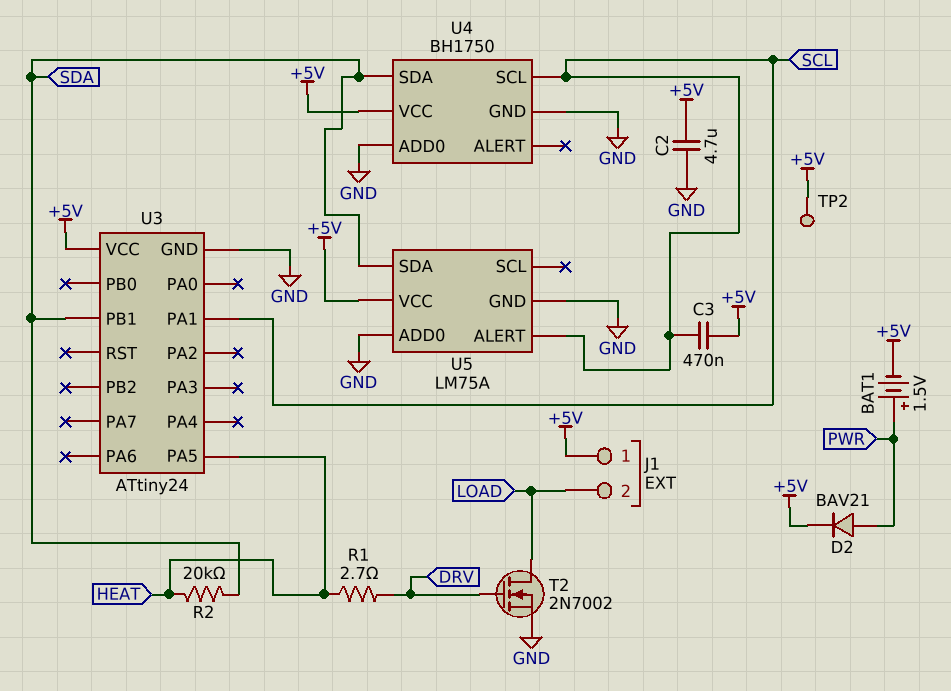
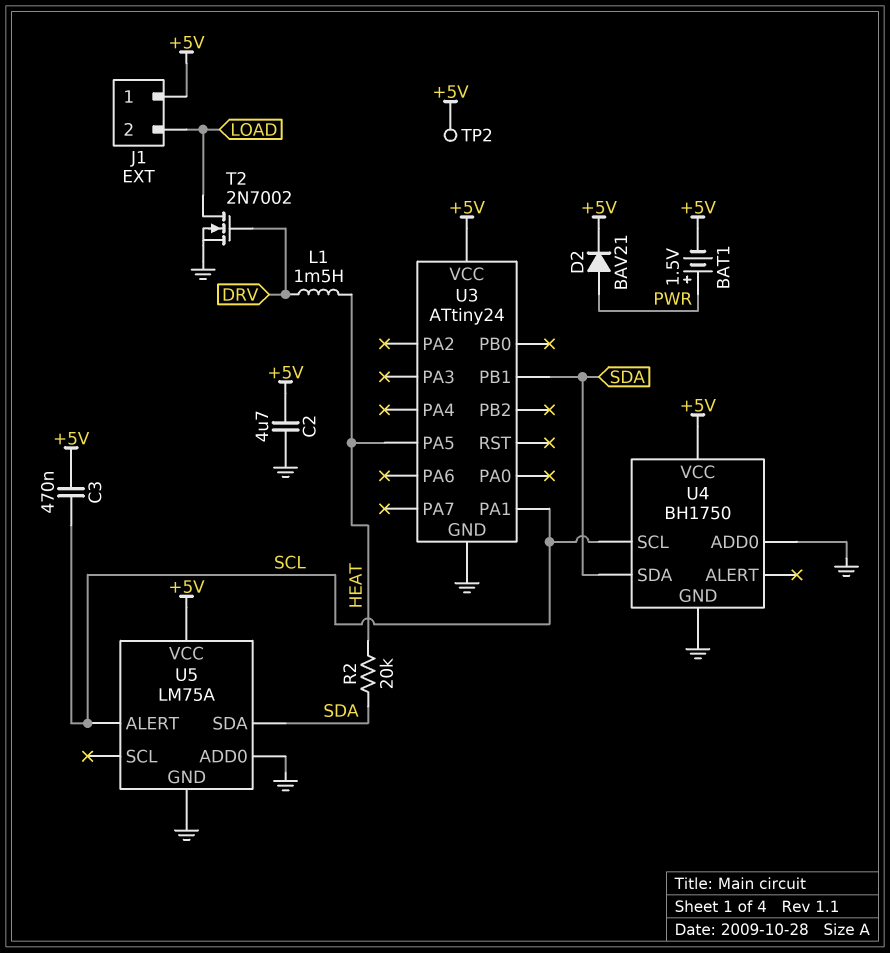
L1: none -> 1.5mH (DRV, HEAT)
R1: 2.7 (DRV, HEAT) -> none

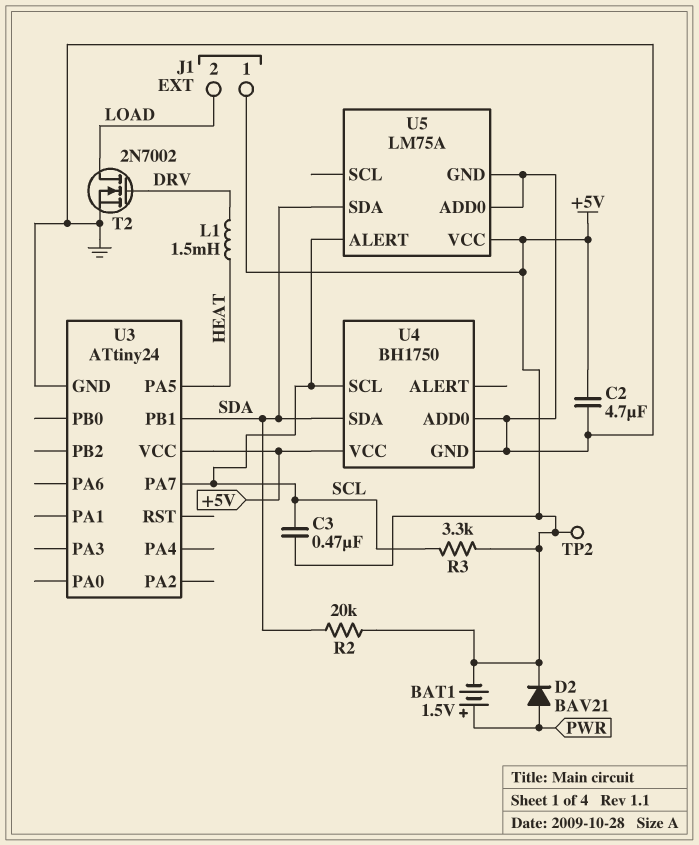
R2: 20k (HEAT, SDA) -> 20k (+5V, SDA)
R3: none -> 3.3k (+5V, SCL)
U3 pin PA1: SCL -> none
U3 pin PA7: none -> SCL

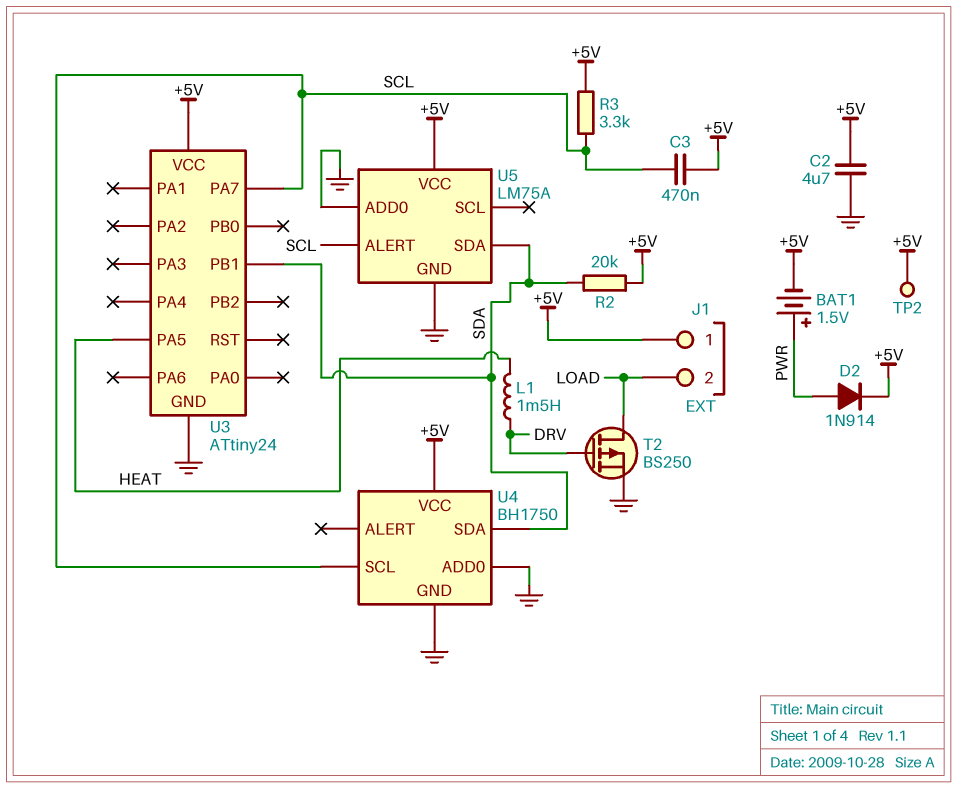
D2: diode BAV21 (A PWR, K +5V) -> diode 1N914 (A PWR, K +5V)
T2: NMOS 2N7002 (G DRV, D LOAD, S GND) -> PMOS BS250 (G DRV, D LOAD, S GND)

